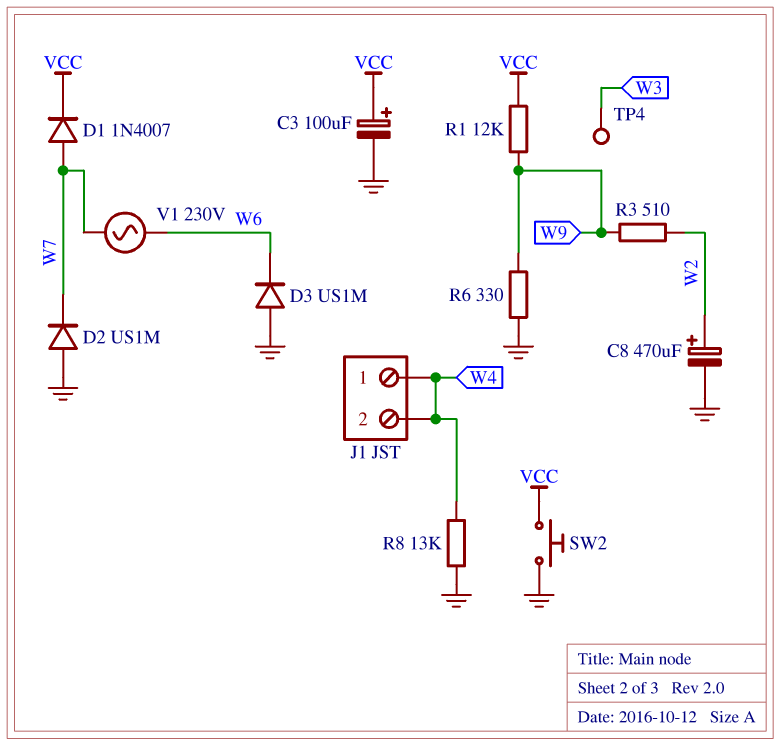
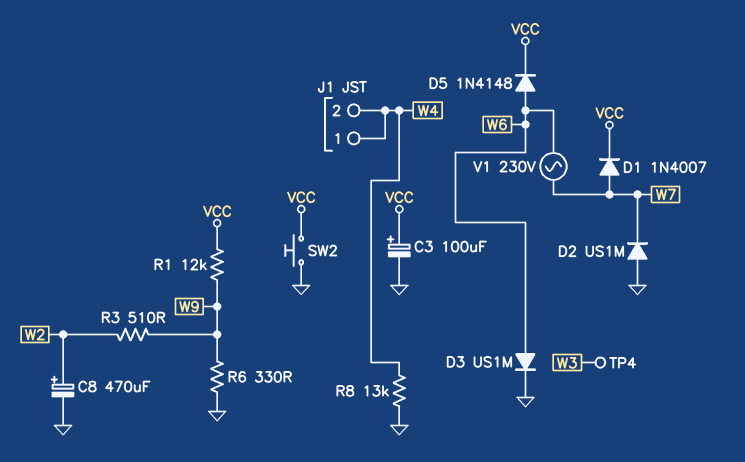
D3: diode US1M (A GND, K W6) -> diode US1M (A W6, K GND)
D5: none -> diode 1N4148 (A W6, K VCC)

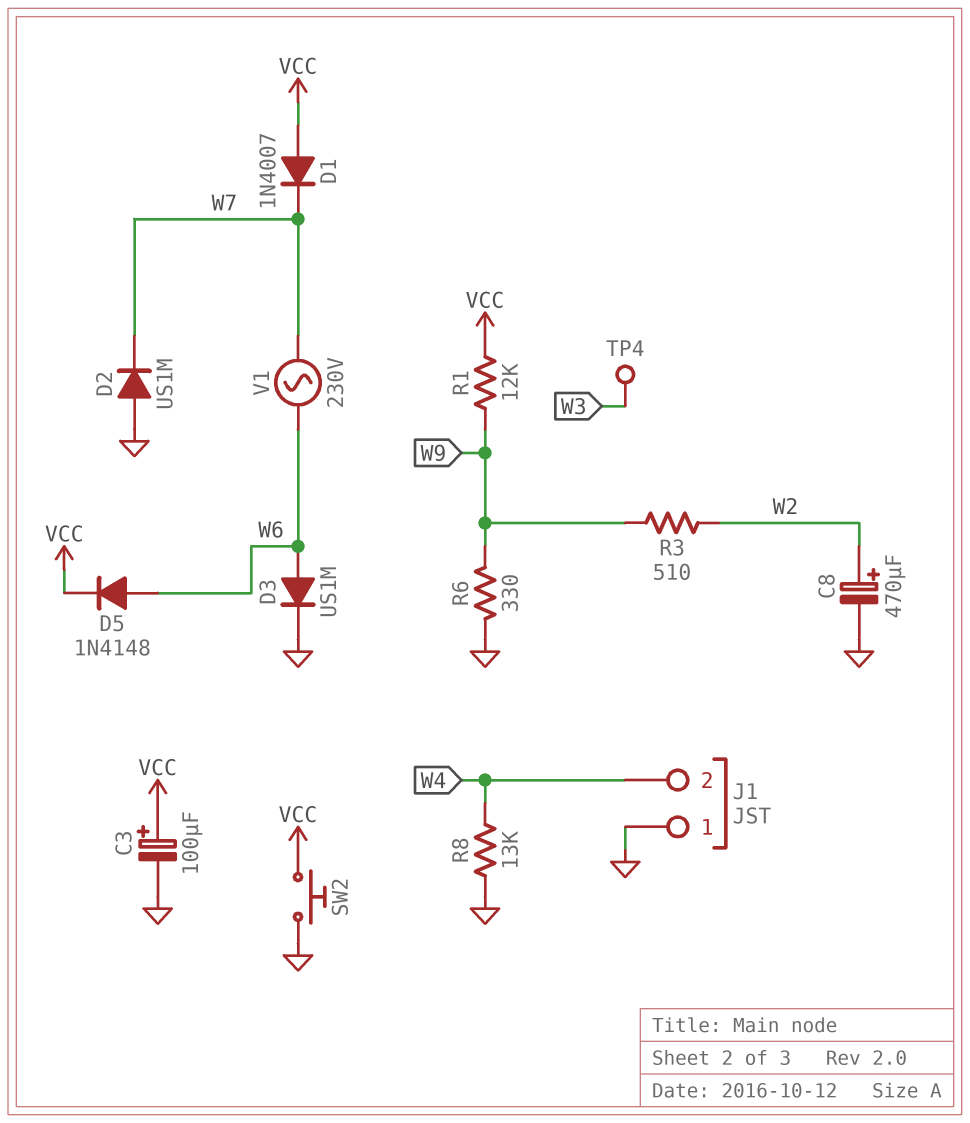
D1: diode 1N4007 (A W7, K VCC) -> diode 1N4007 (A VCC, K W7)
J1 pin 1: W4 -> GND

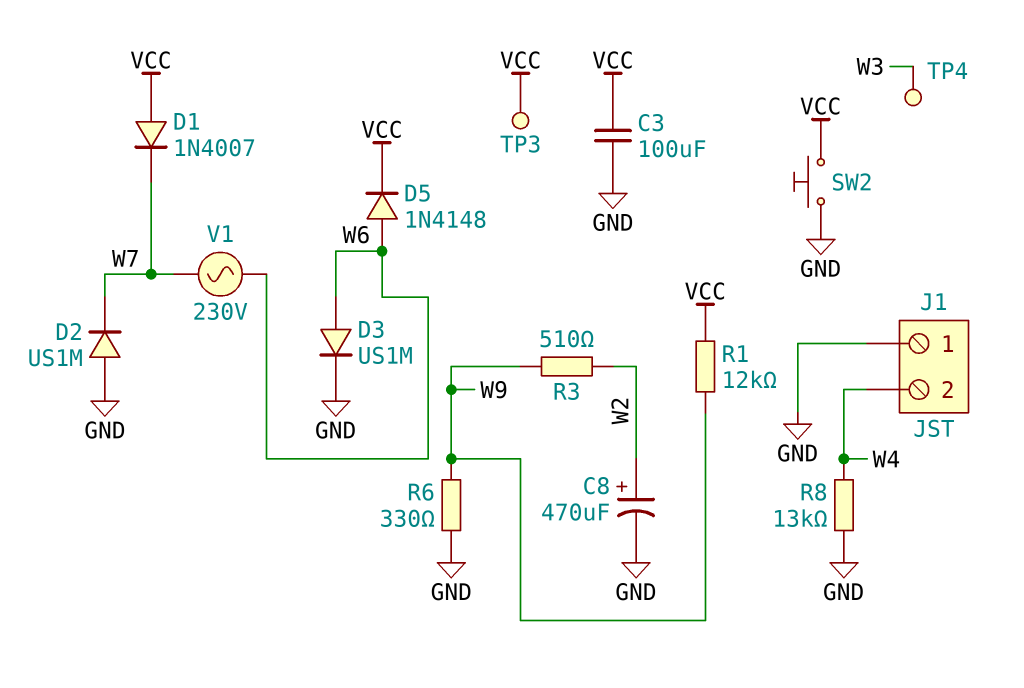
C3: 100uF (plus VCC, minus GND) -> 100uF (GND, VCC)
TP3: none -> test point (VCC)

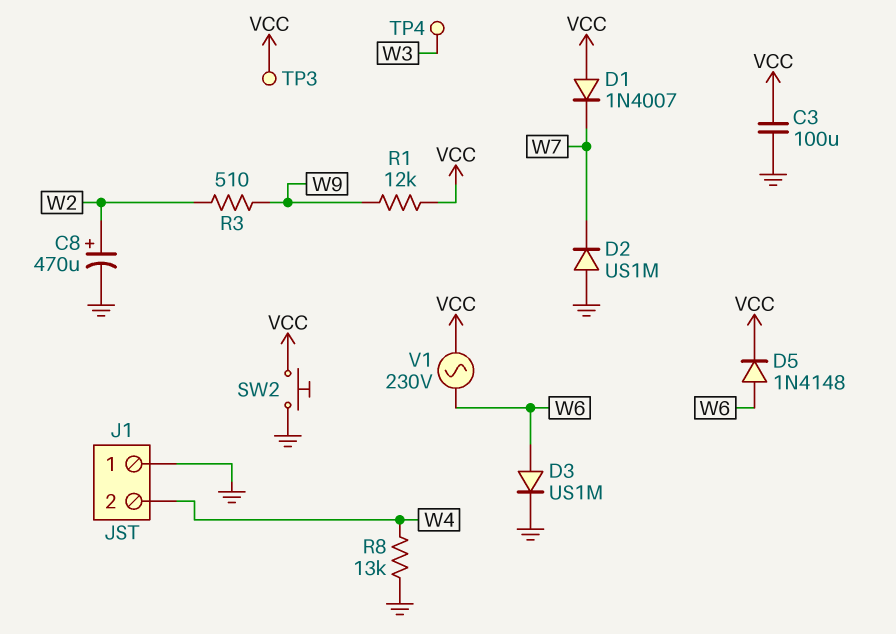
R6: 330 (GND, W9) -> none
V1: AC 230V (W6, W7) -> AC 230V (VCC, W6)

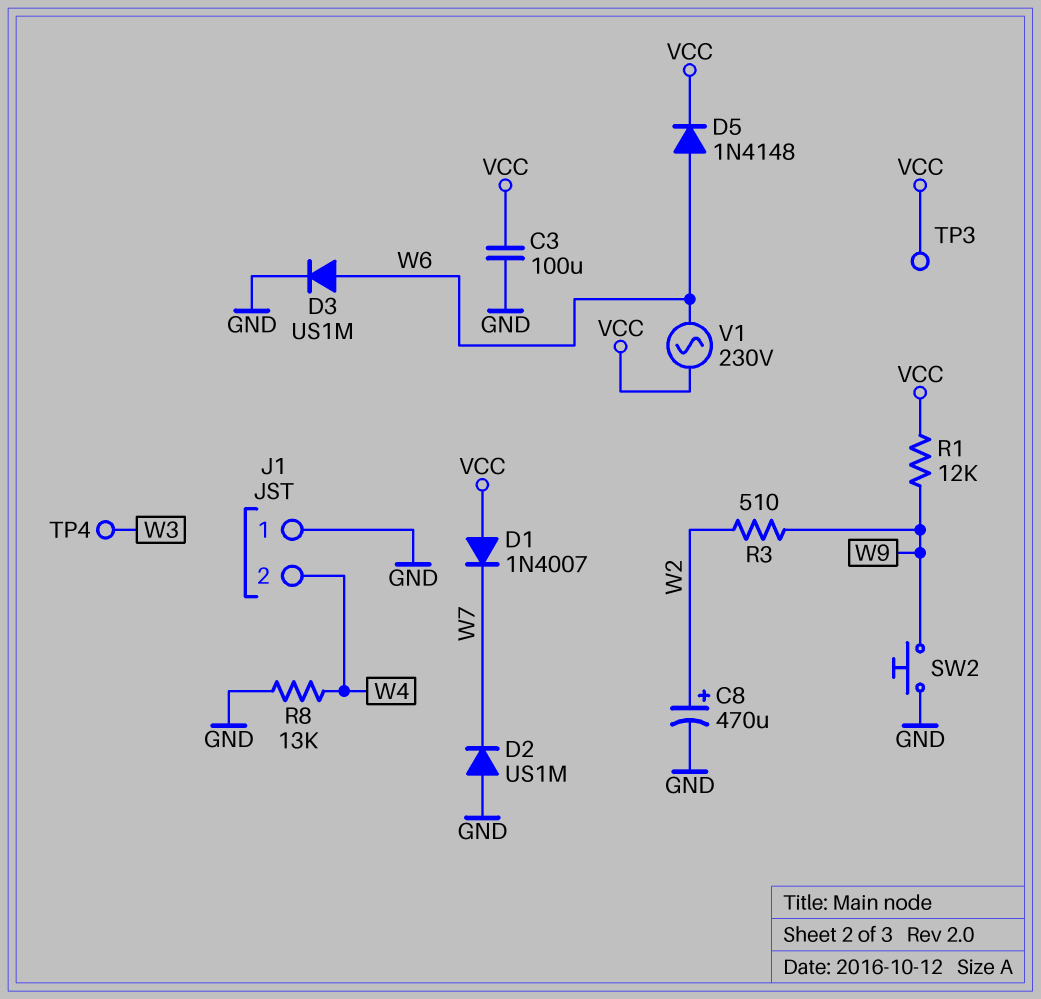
SW2: button (GND, VCC) -> button (GND, W9)

